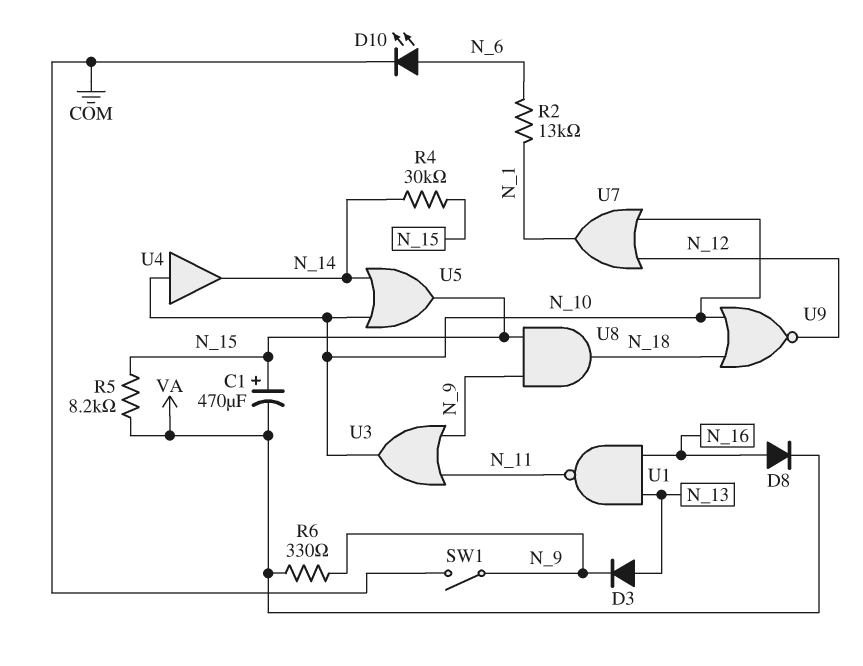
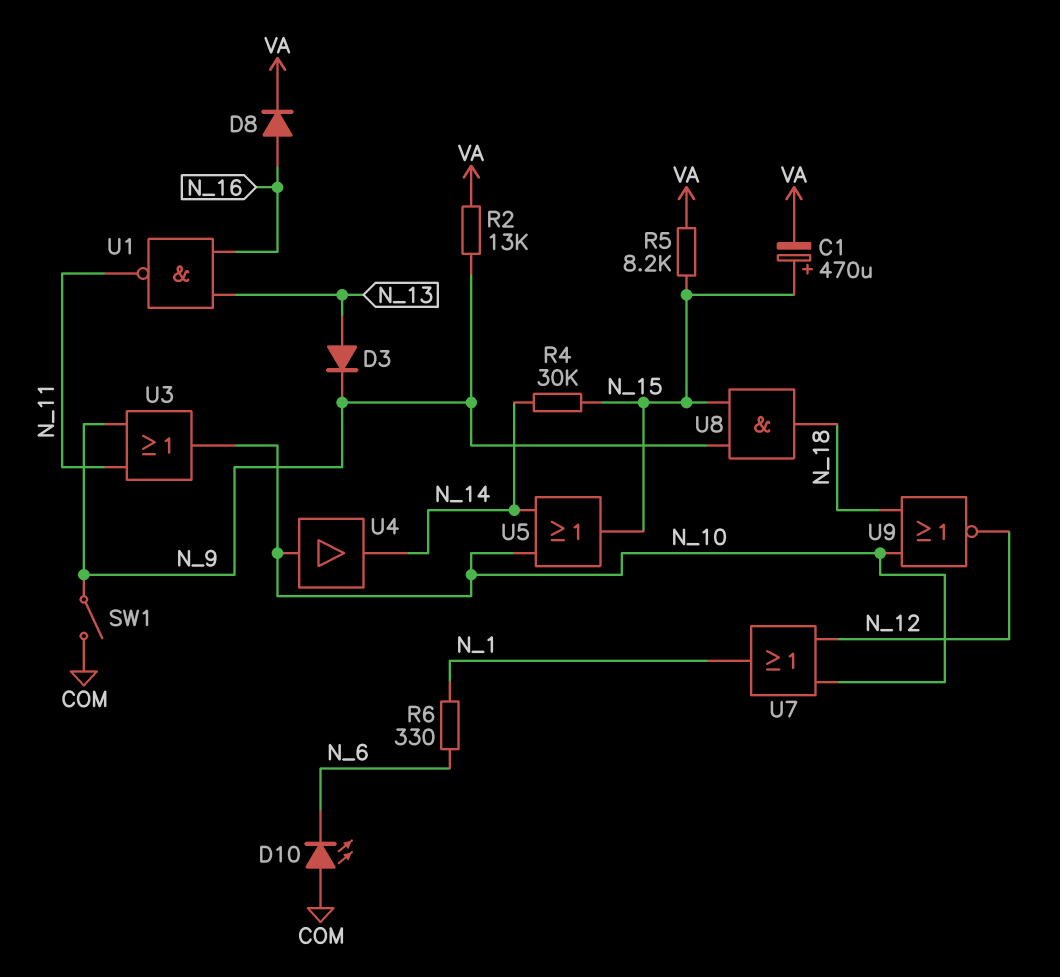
D10: LED (A N_6, K COM) -> LED (A COM, K N_6)
R2: 13k (N_1, N_6) -> 13k (N_9, VA)
R6: 330 (N_9, VA) -> 330 (N_1, N_6)

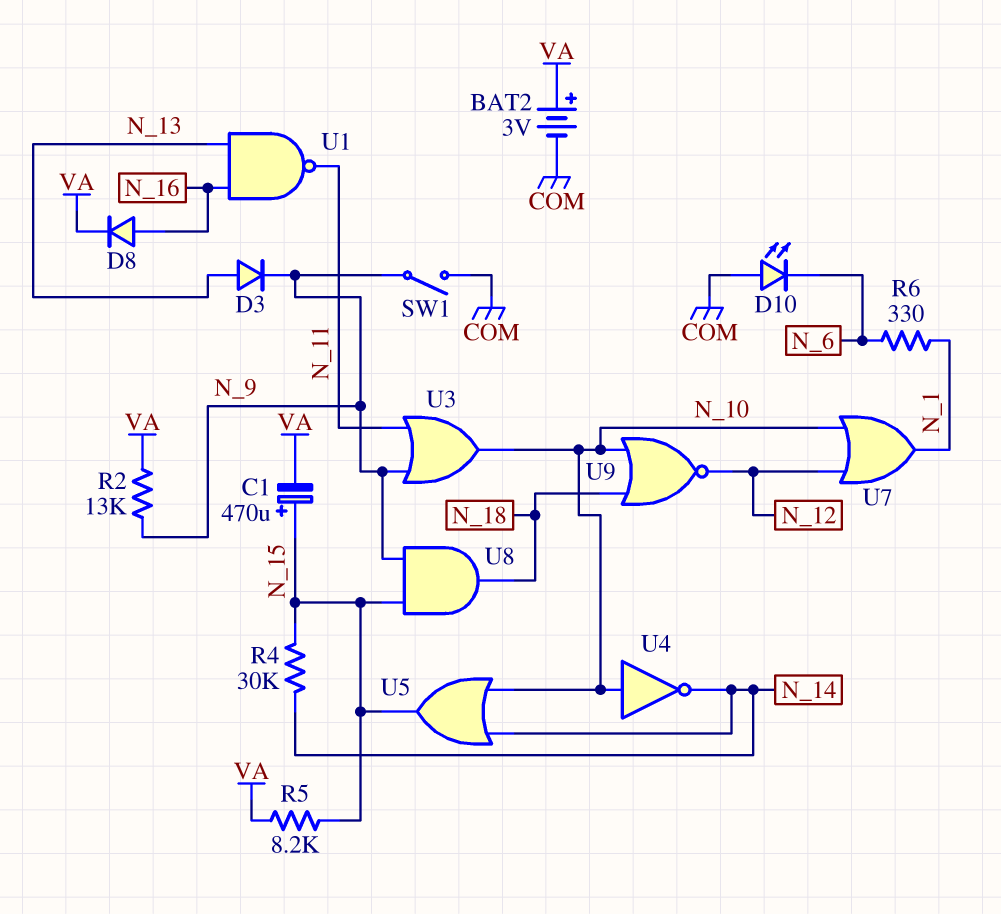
BAT2: none -> 3V (plus VA, minus COM)
U4: buffer (in N_10, out N_14) -> NOT (in N_10, out N_14)

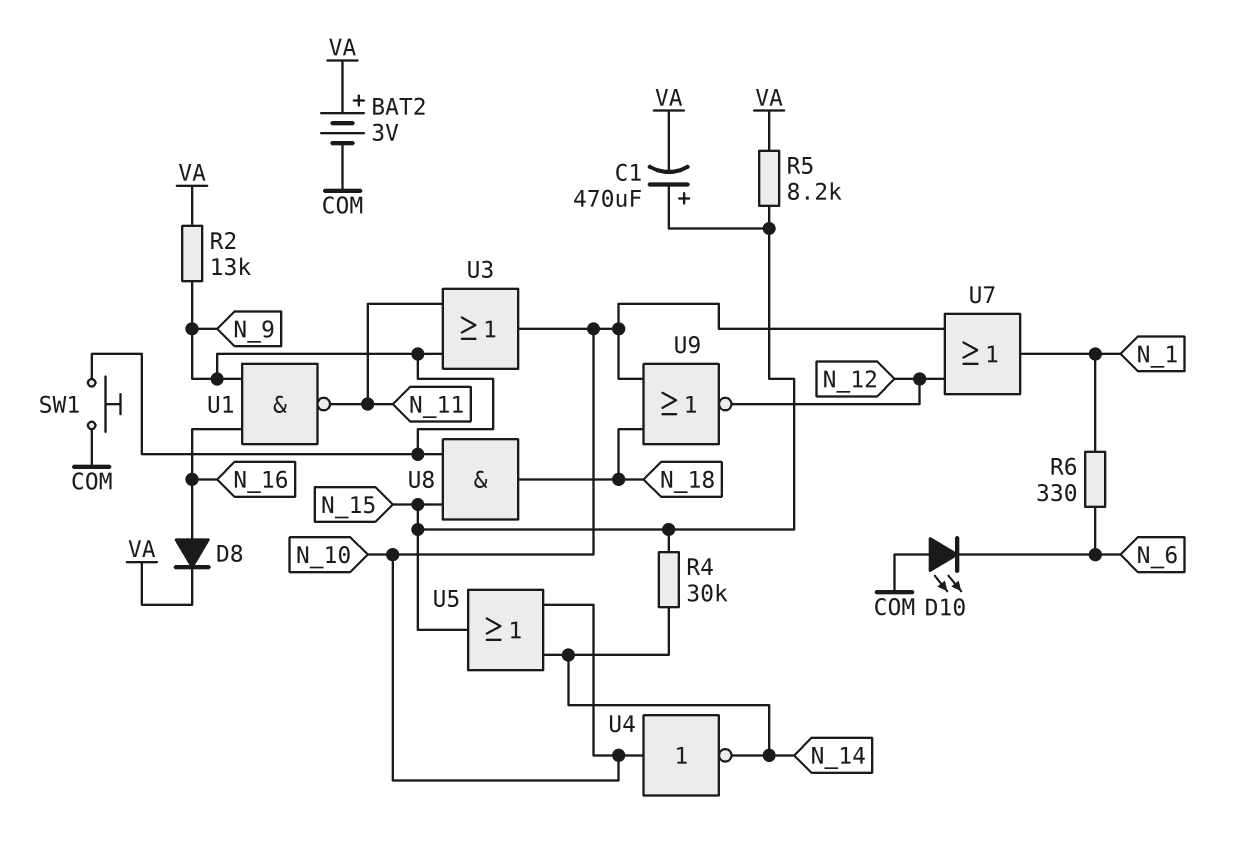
D3: diode (A N_13, K N_9) -> none
SW1: switch (COM, N_9) -> button (COM, N_9)
U1: NAND (in N_13, in N_16, out N_11) -> NAND (in N_9, in N_16, out N_11)

